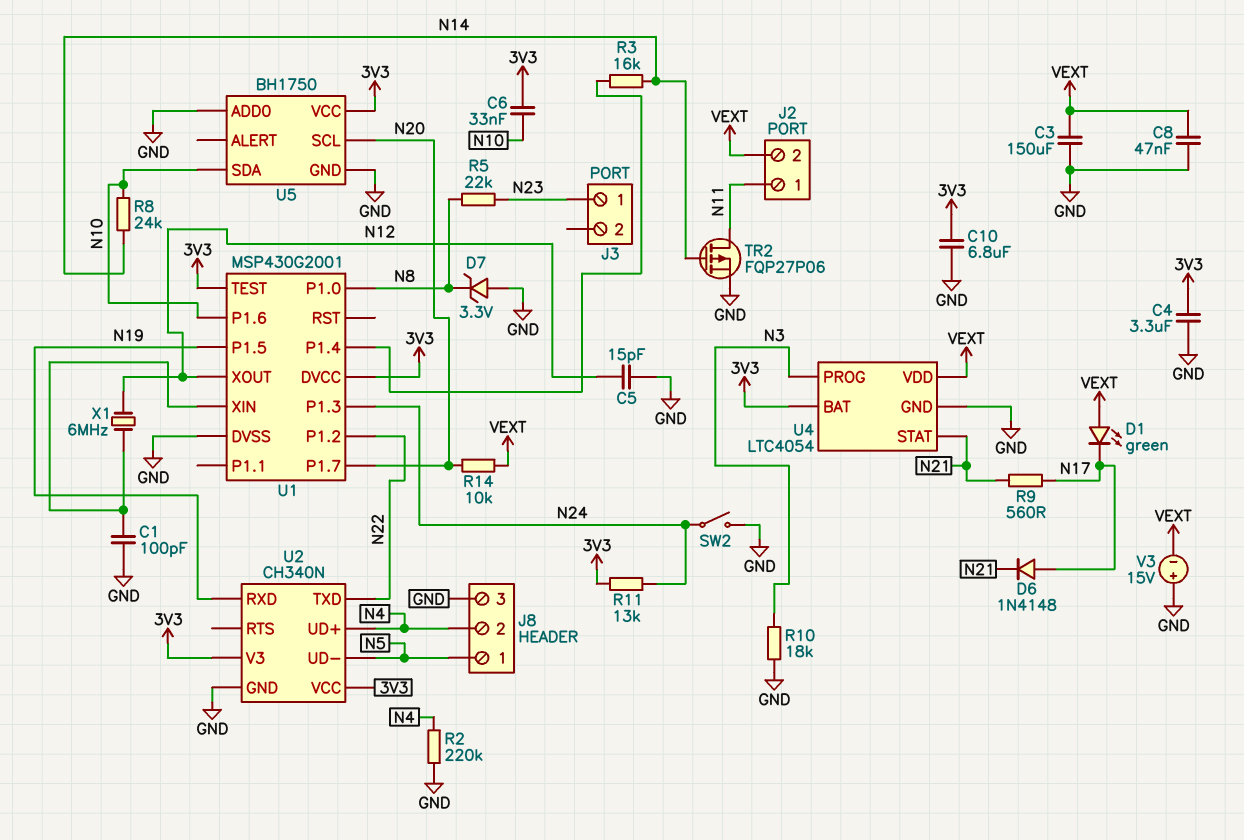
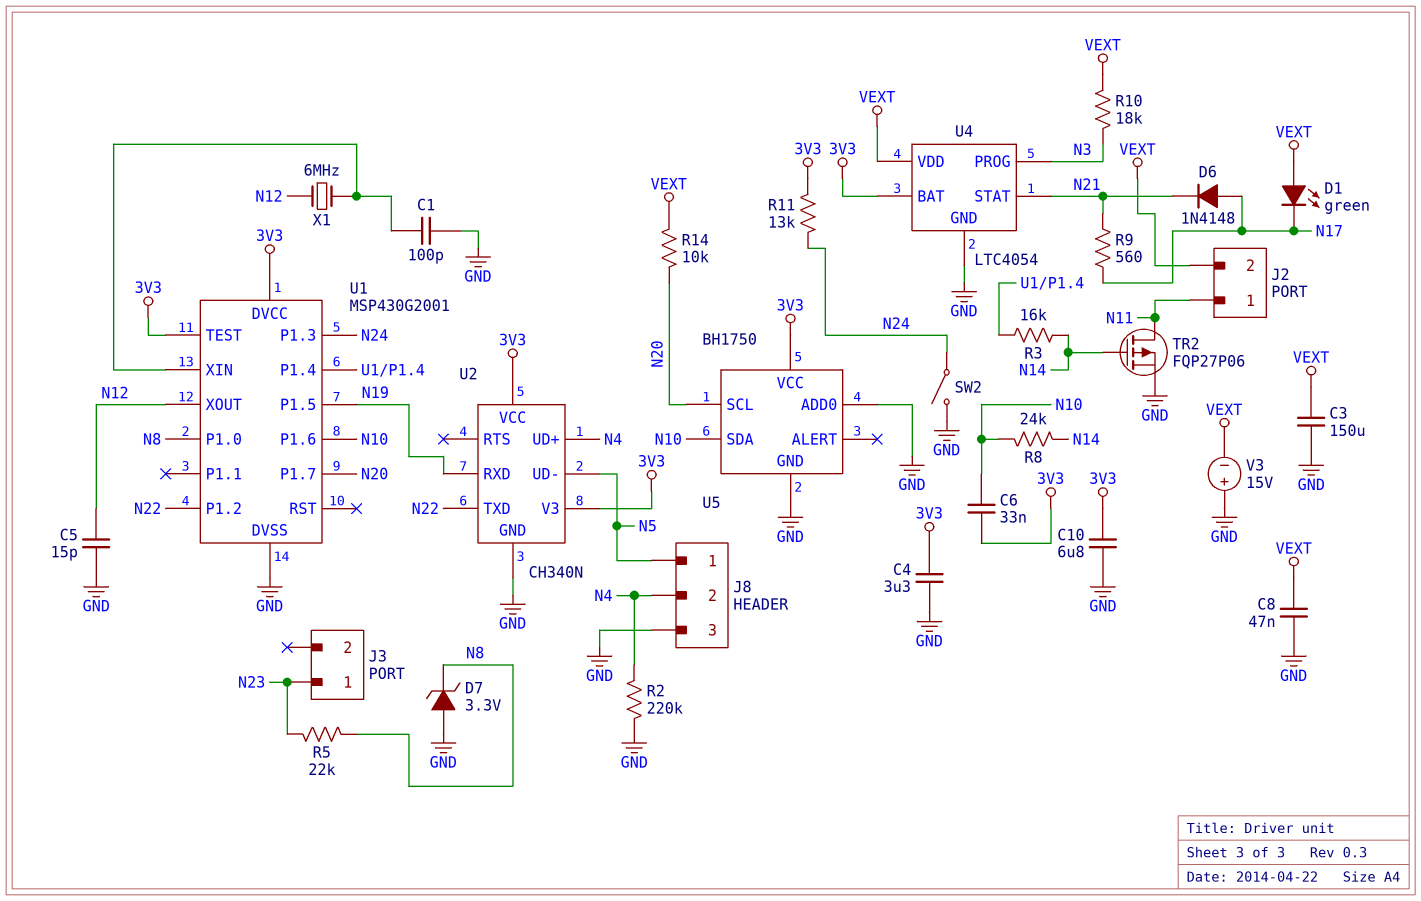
R10: 18k (GND, N3) -> 18k (N3, VEXT)

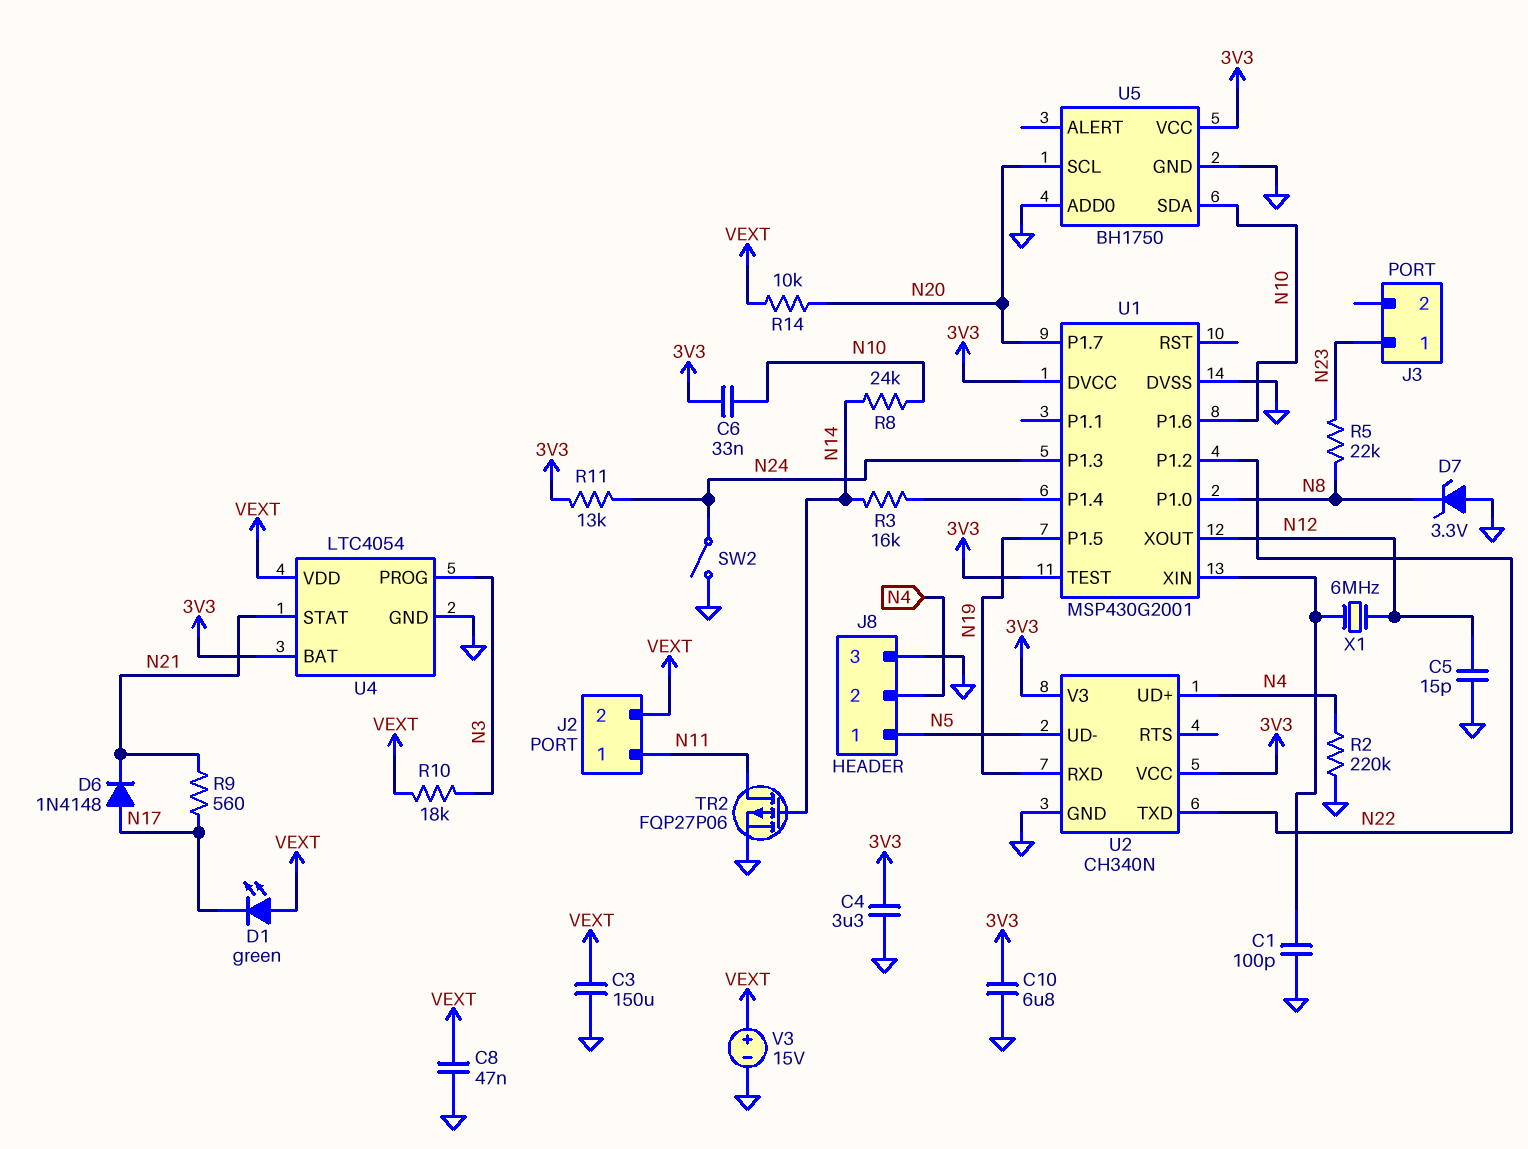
V3: 15V (plus GND, minus VEXT) -> 15V (plus VEXT, minus GND)

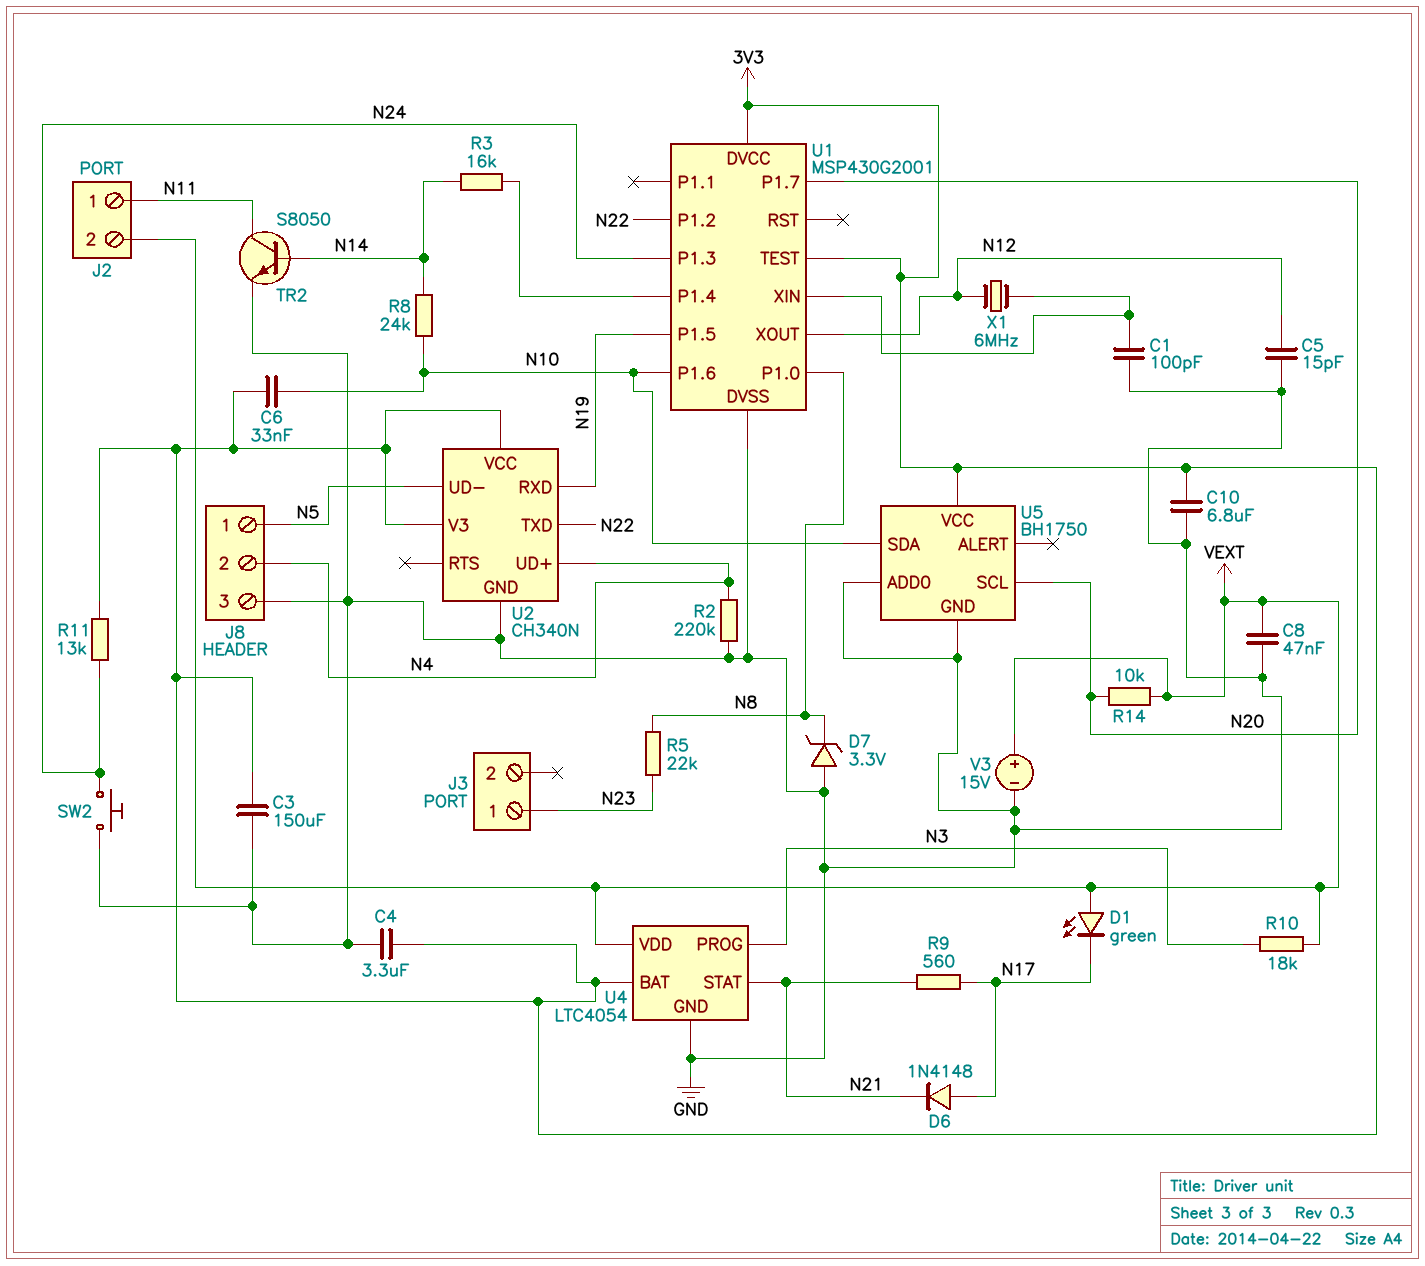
C3: 150uF (GND, VEXT) -> 150uF (3V3, GND)
SW2: switch (GND, N24) -> button (GND, N24)
TR2: PMOS FQP27P06 (G N14, D N11, S GND) -> NPN S8050 (B N14, C N11, E GND)

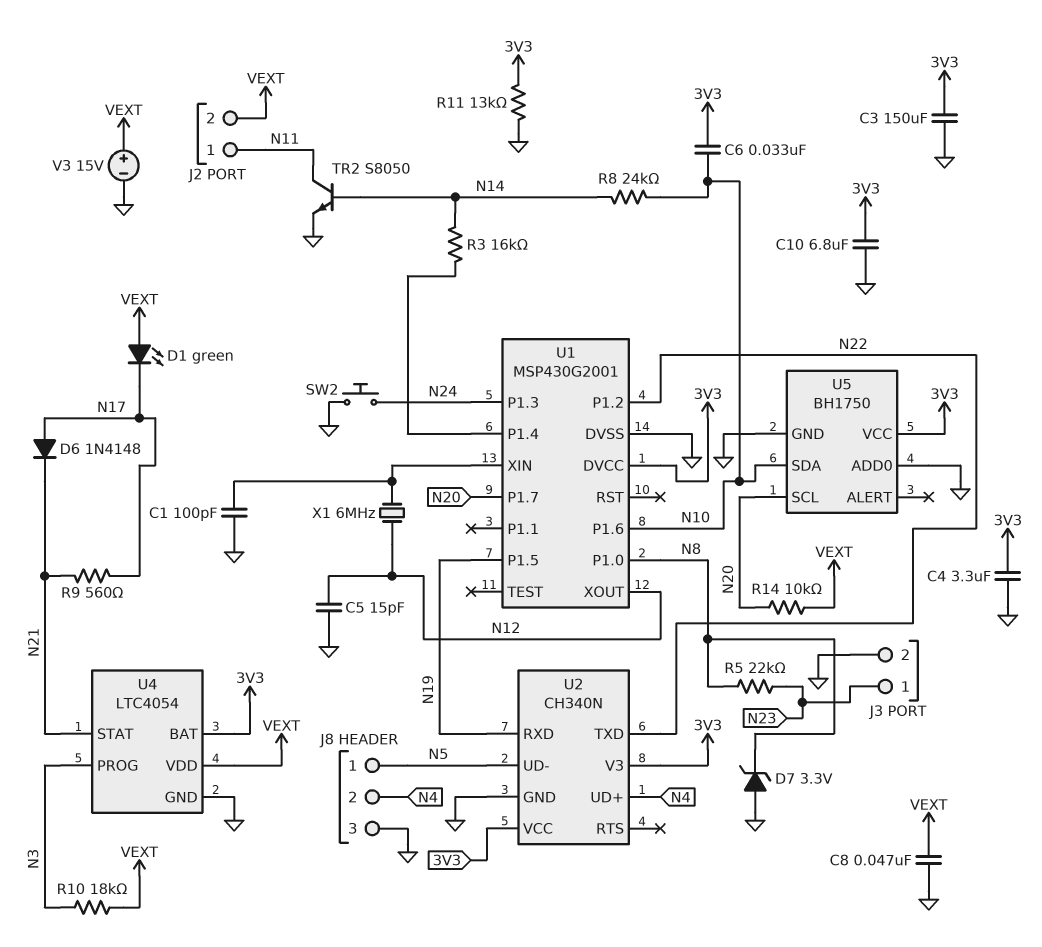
J3 pin 2: none -> GND
R2: 220k (GND, N4) -> none
R11: 13k (3V3, N24) -> 13k (3V3, GND)
U1 pin TEST: 3V3 -> none

